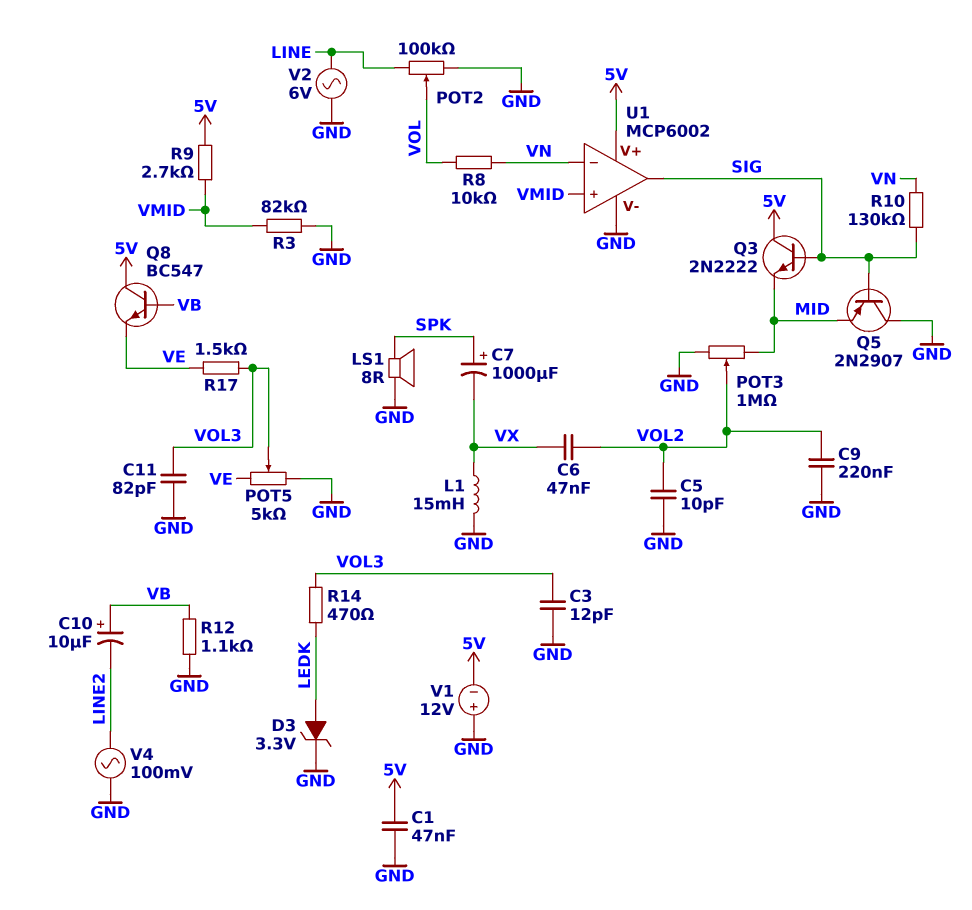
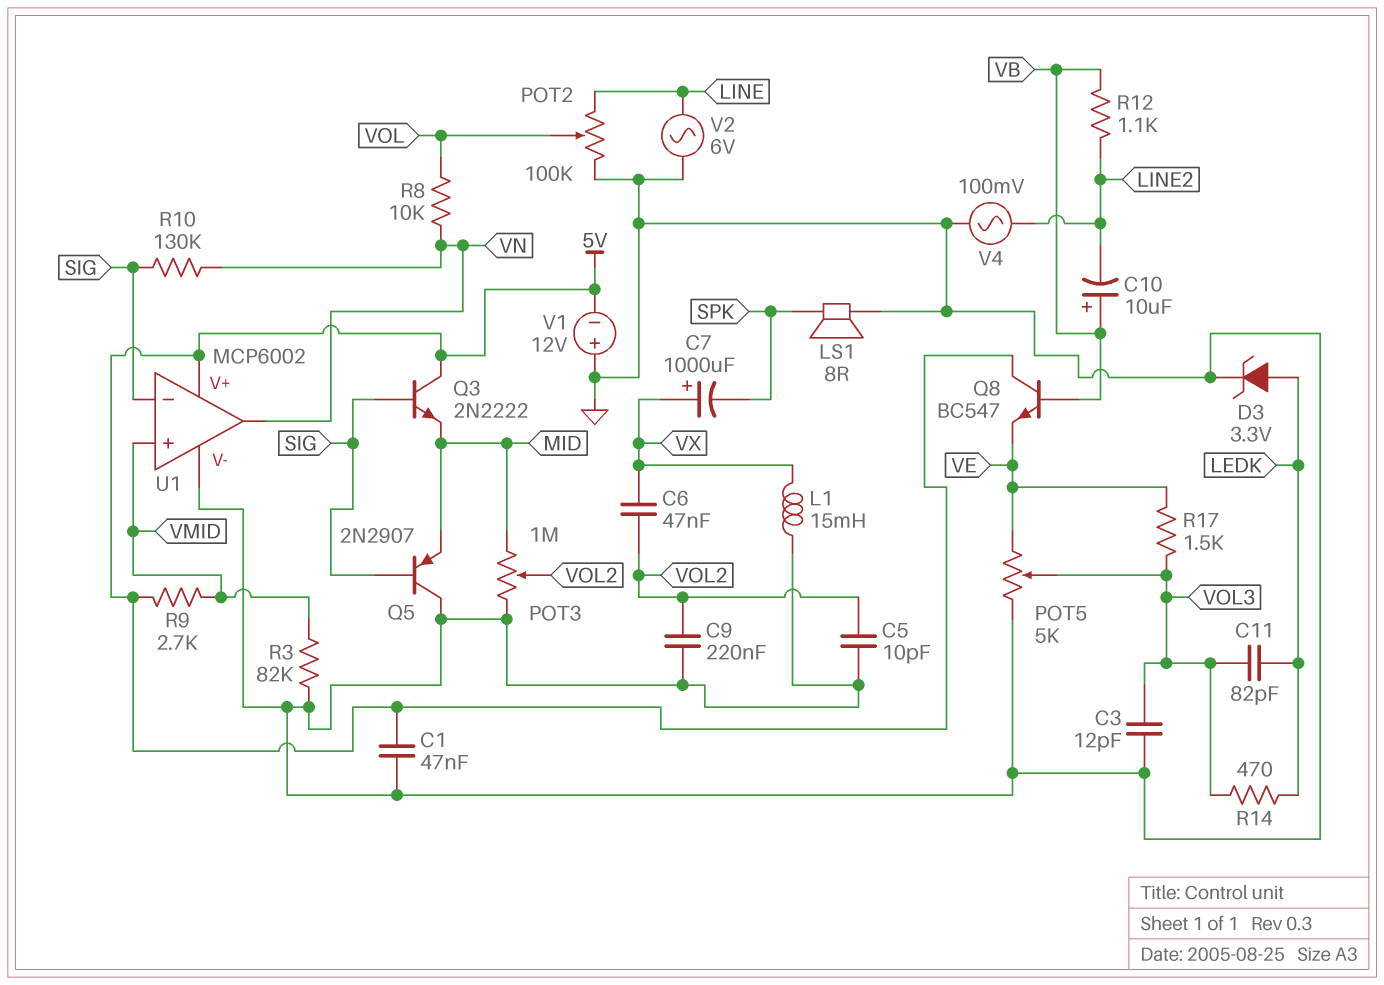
C7: 1000uF (plus SPK, minus VX) -> 1000uF (plus VX, minus SPK)
C11: 82pF (GND, VOL3) -> 82pF (LEDK, VOL3)
R12: 1.1k (GND, VB) -> 1.1k (LINE2, VB)
U1 pin in-: VN -> SIG
U1 pin out: SIG -> VN

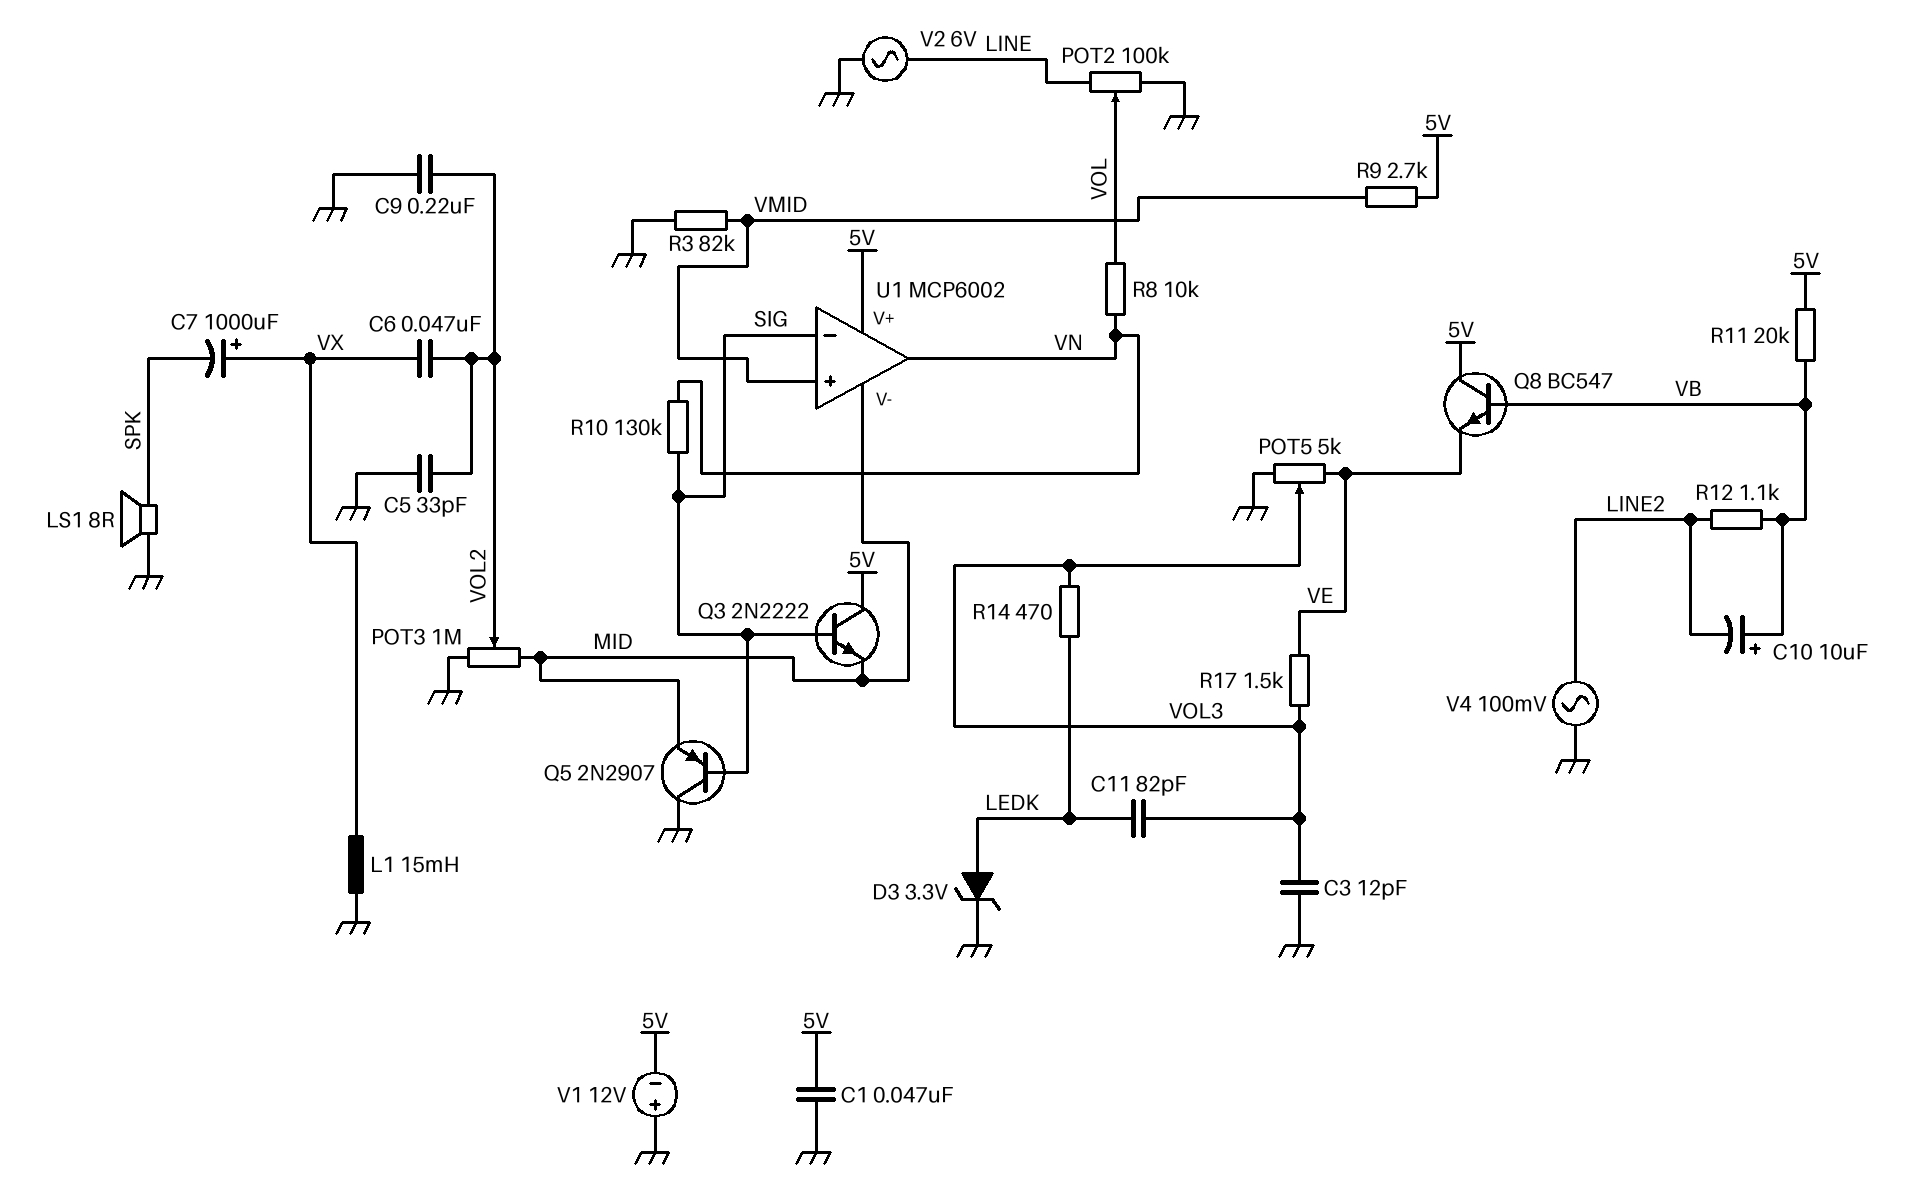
C5: 10pF (GND, VOL2) -> 33pF (GND, VOL2)
R11: none -> 20k (5V, VB)
U1 pin V-: GND -> MID

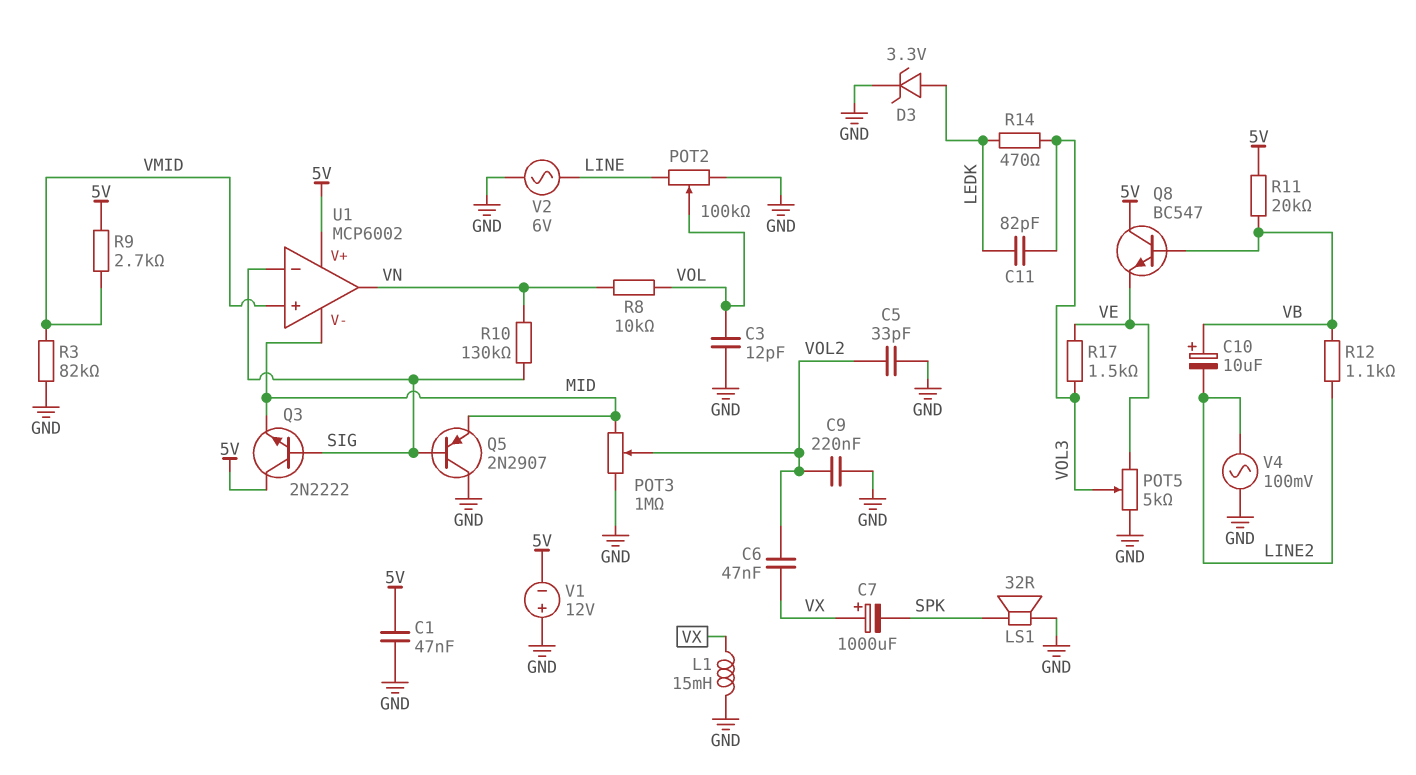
C3: 12pF (GND, VOL3) -> 12pF (GND, VOL)
LS1: speaker 8R (GND, SPK) -> speaker 32R (GND, SPK)

